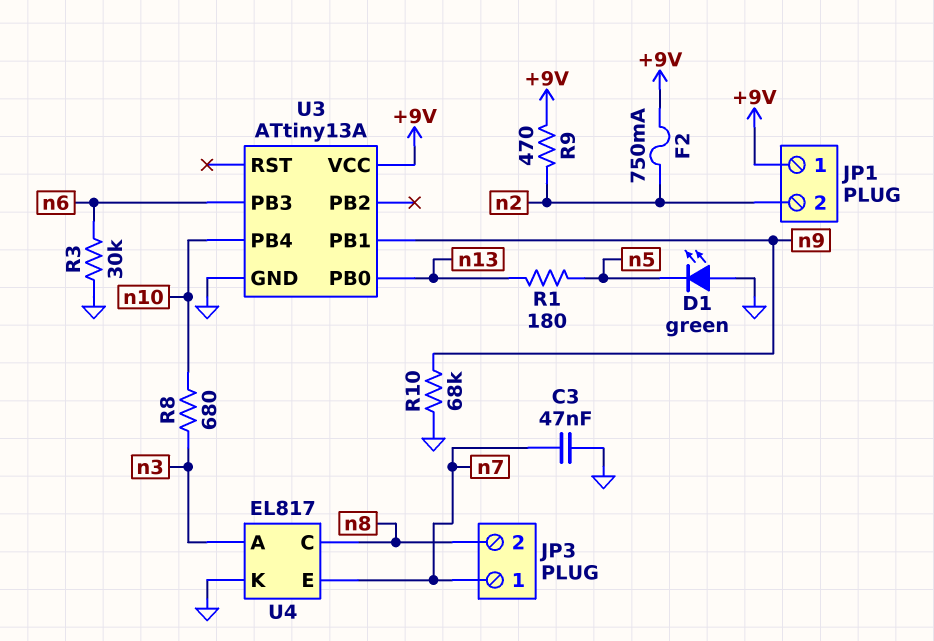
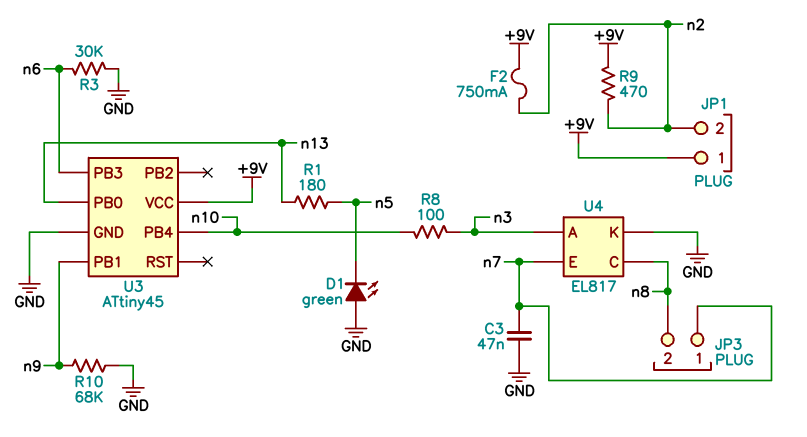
R8: 680 (n3, n10) -> 100 (n3, n10)
U3: ATtiny13A -> ATtiny45

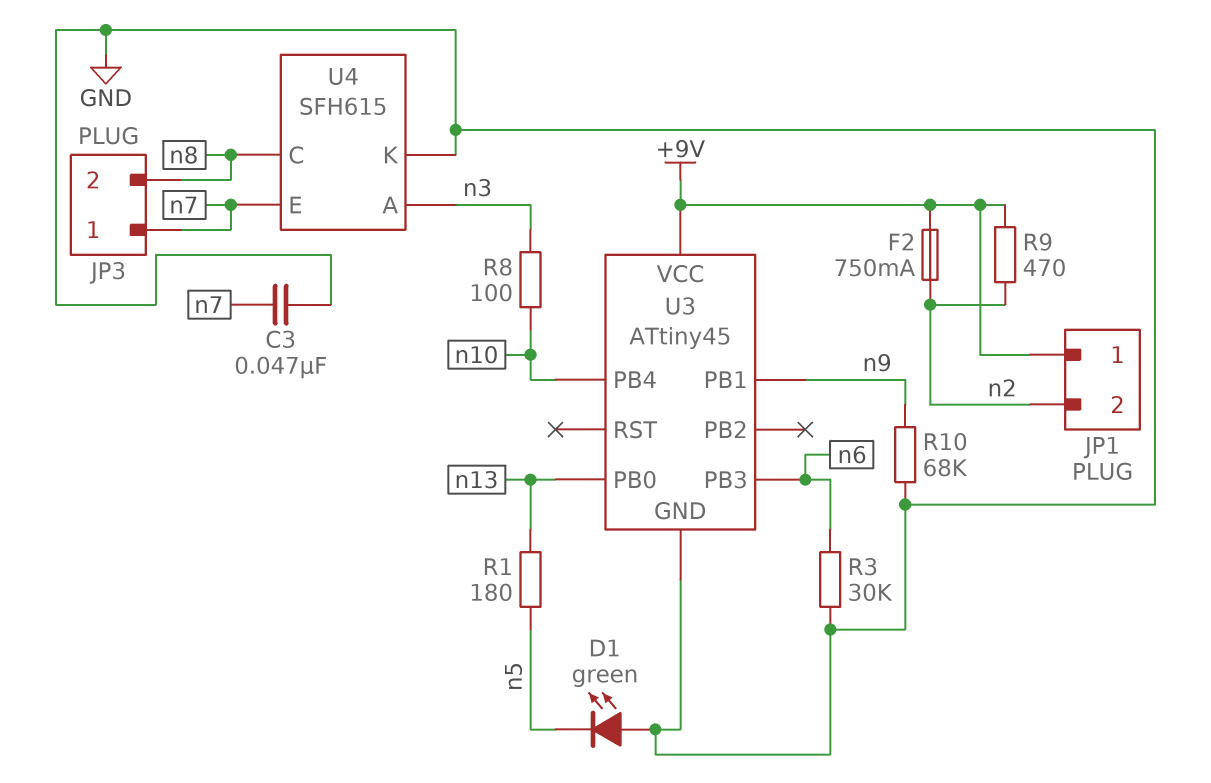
U4: EL817 -> SFH615

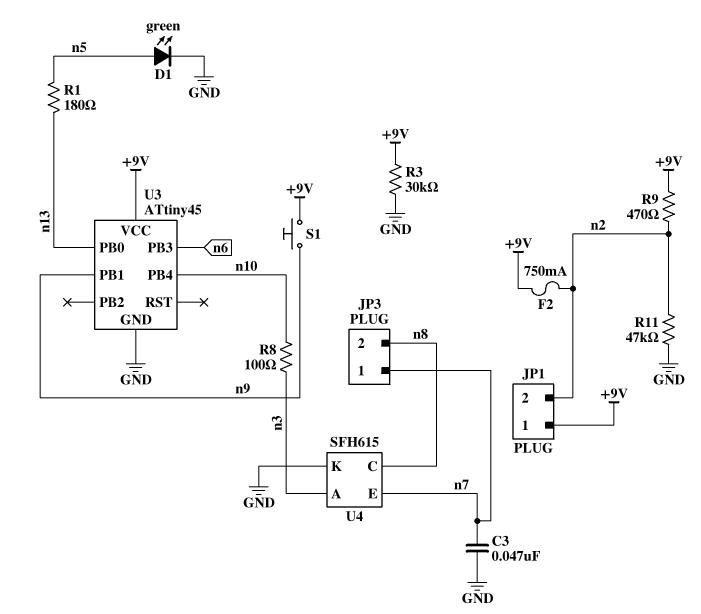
D1: LED green (A GND, K n5) -> LED green (A n5, K GND)
R3: 30k (GND, n6) -> 30k (+9V, GND)
R10: 68k (GND, n9) -> none
R11: none -> 47k (GND, n2)
S1: none -> button (+9V, n9)

